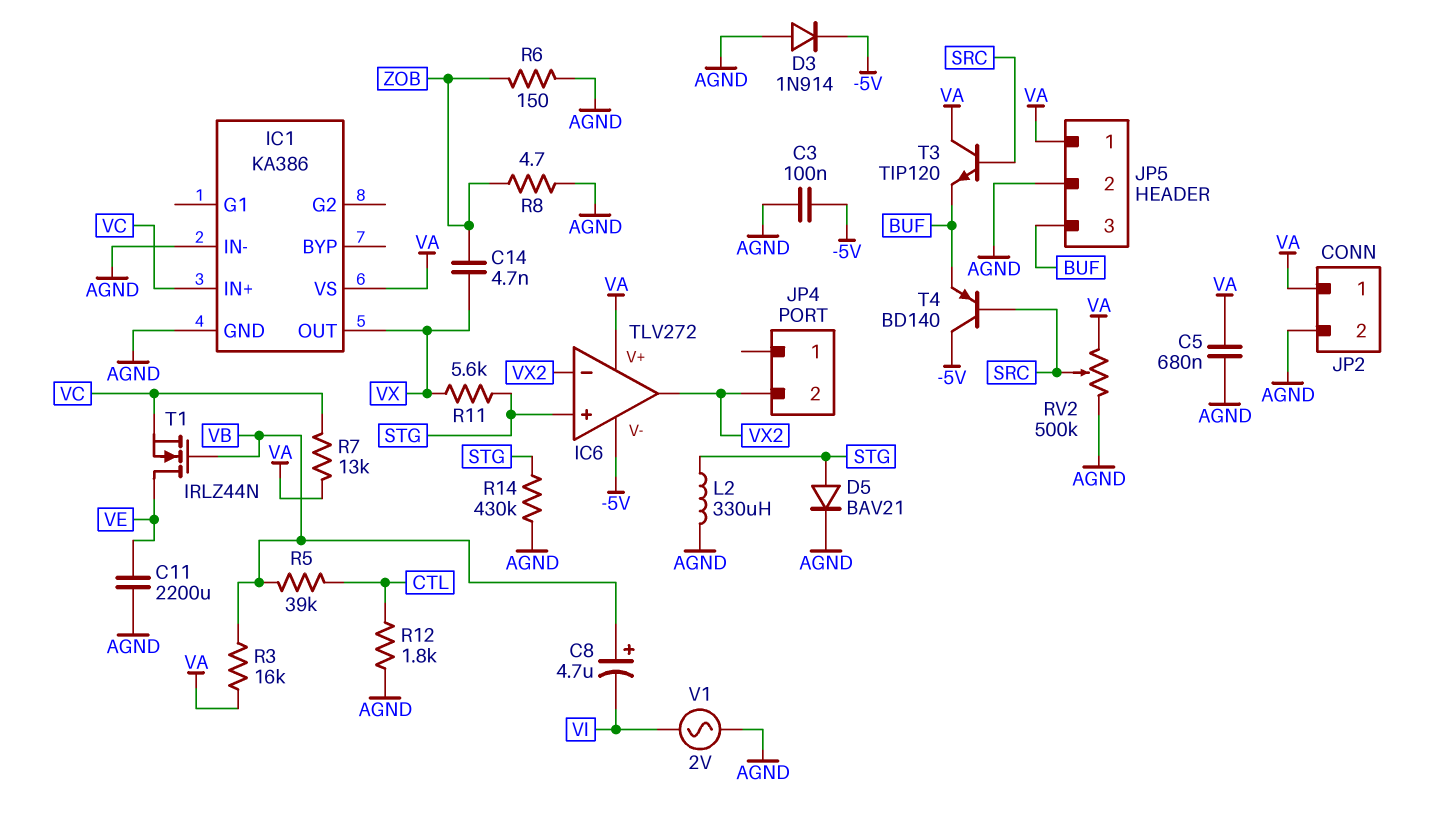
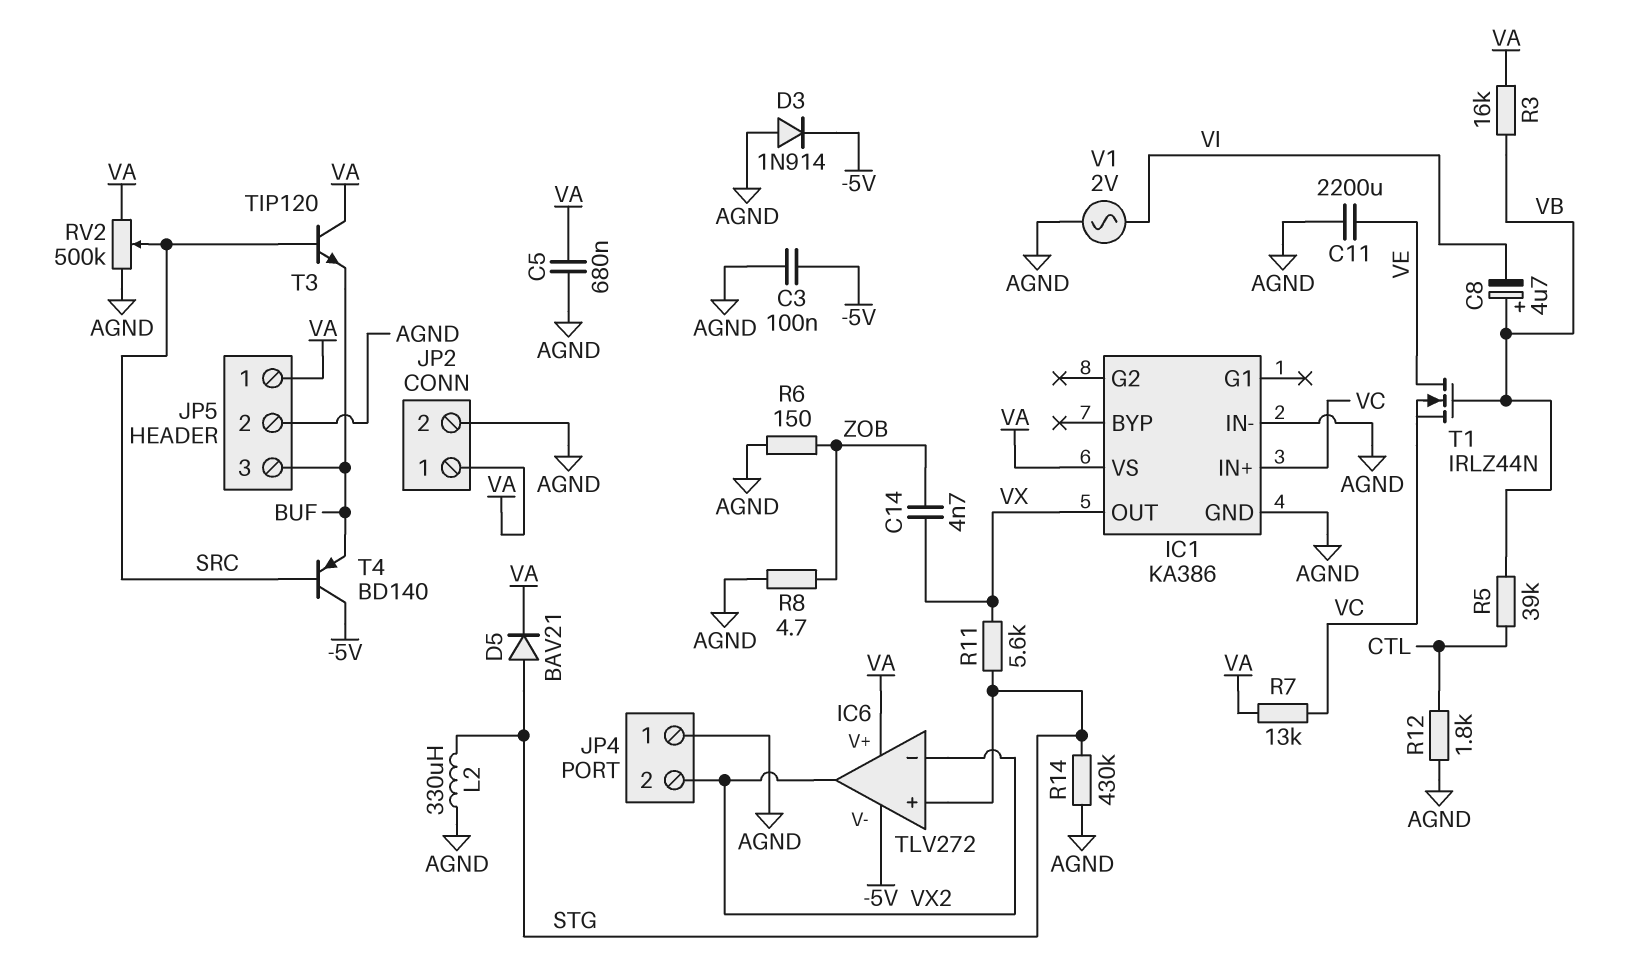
D5: diode BAV21 (A STG, K AGND) -> diode BAV21 (A STG, K VA)
JP4 pin 1: none -> AGND

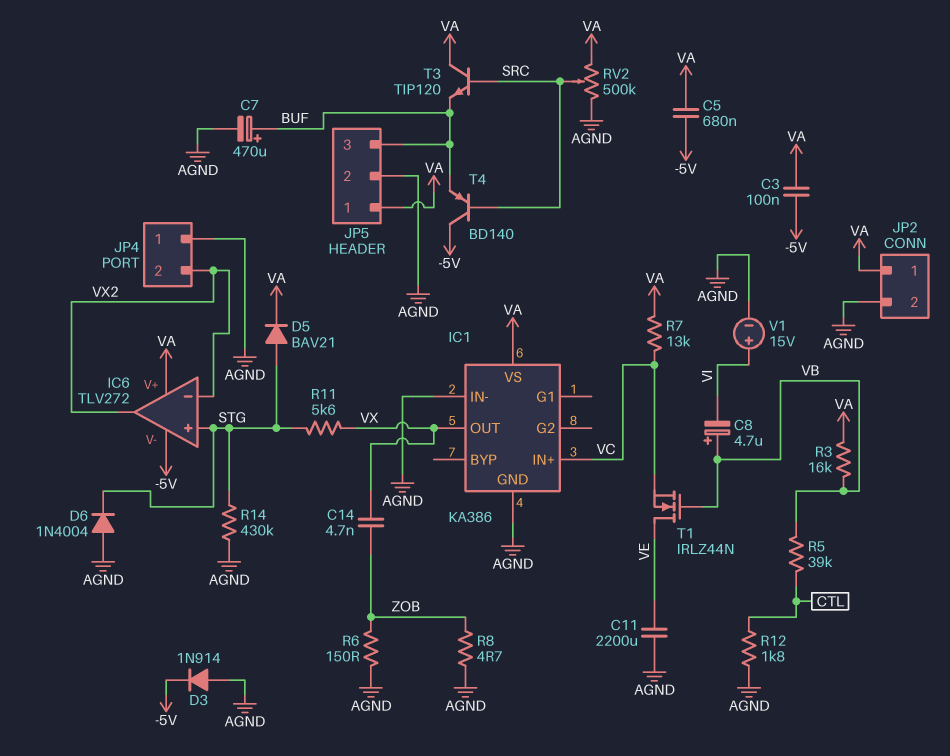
C3: 100nF (-5V, AGND) -> 100nF (-5V, VA)
C5: 680nF (AGND, VA) -> 680nF (-5V, VA)
C7: none -> 470uF (plus BUF, minus AGND)
D6: none -> diode 1N4004 (A AGND, K STG)
L2: 330uH (AGND, STG) -> none
V1: AC 2V (AGND, VI) -> 15V (plus VI, minus AGND)

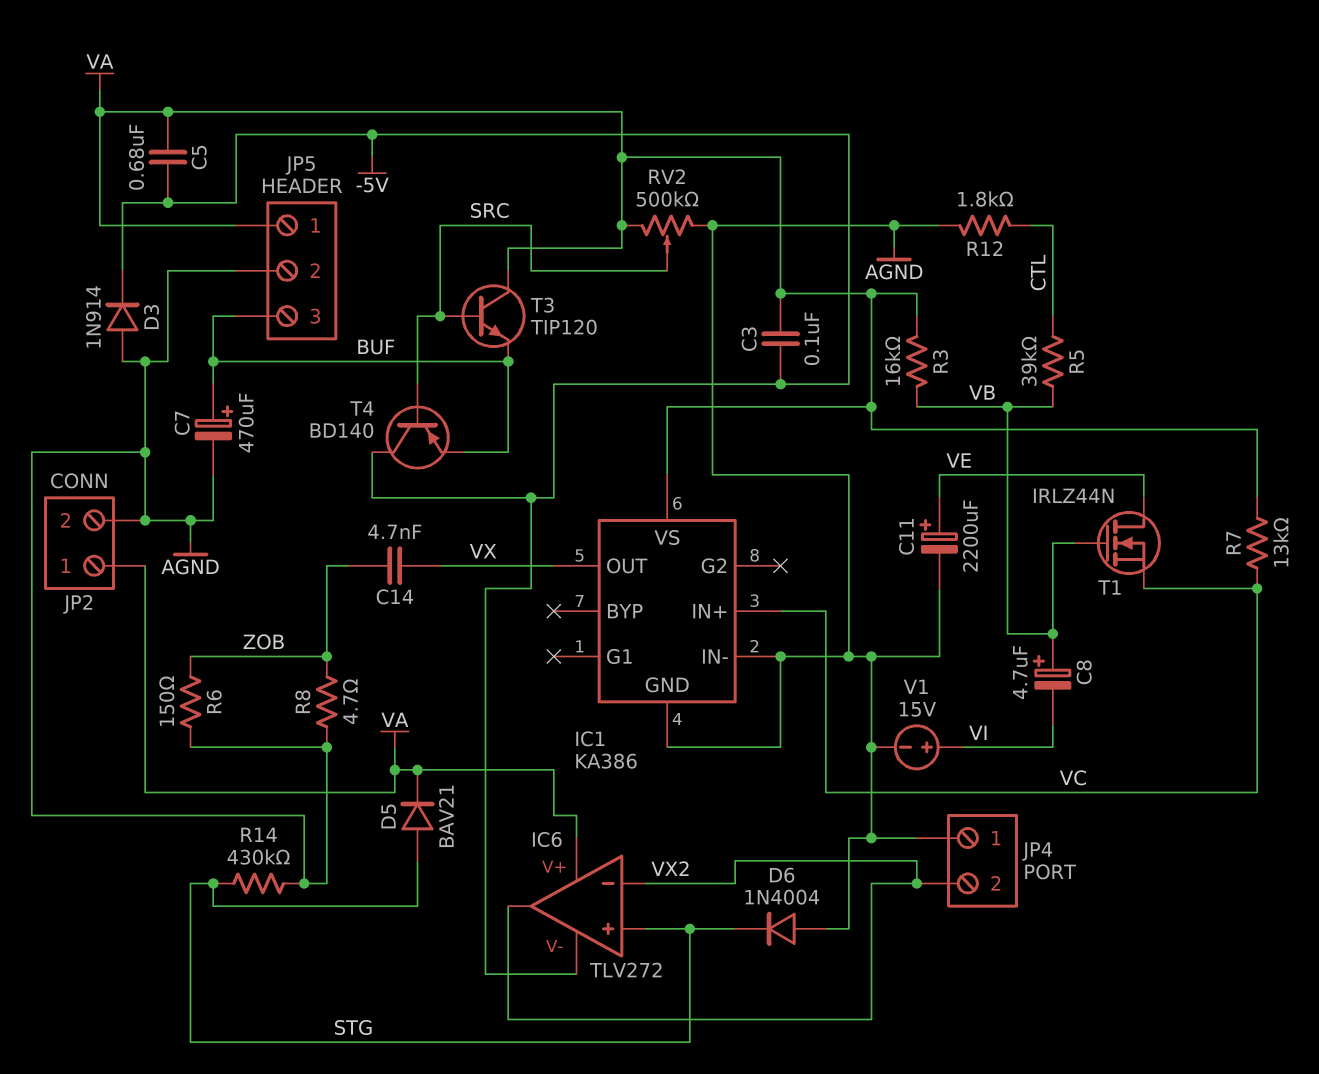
C11: 2200uF (AGND, VE) -> 2200uF (plus VE, minus AGND)
R11: 5.6k (STG, VX) -> none

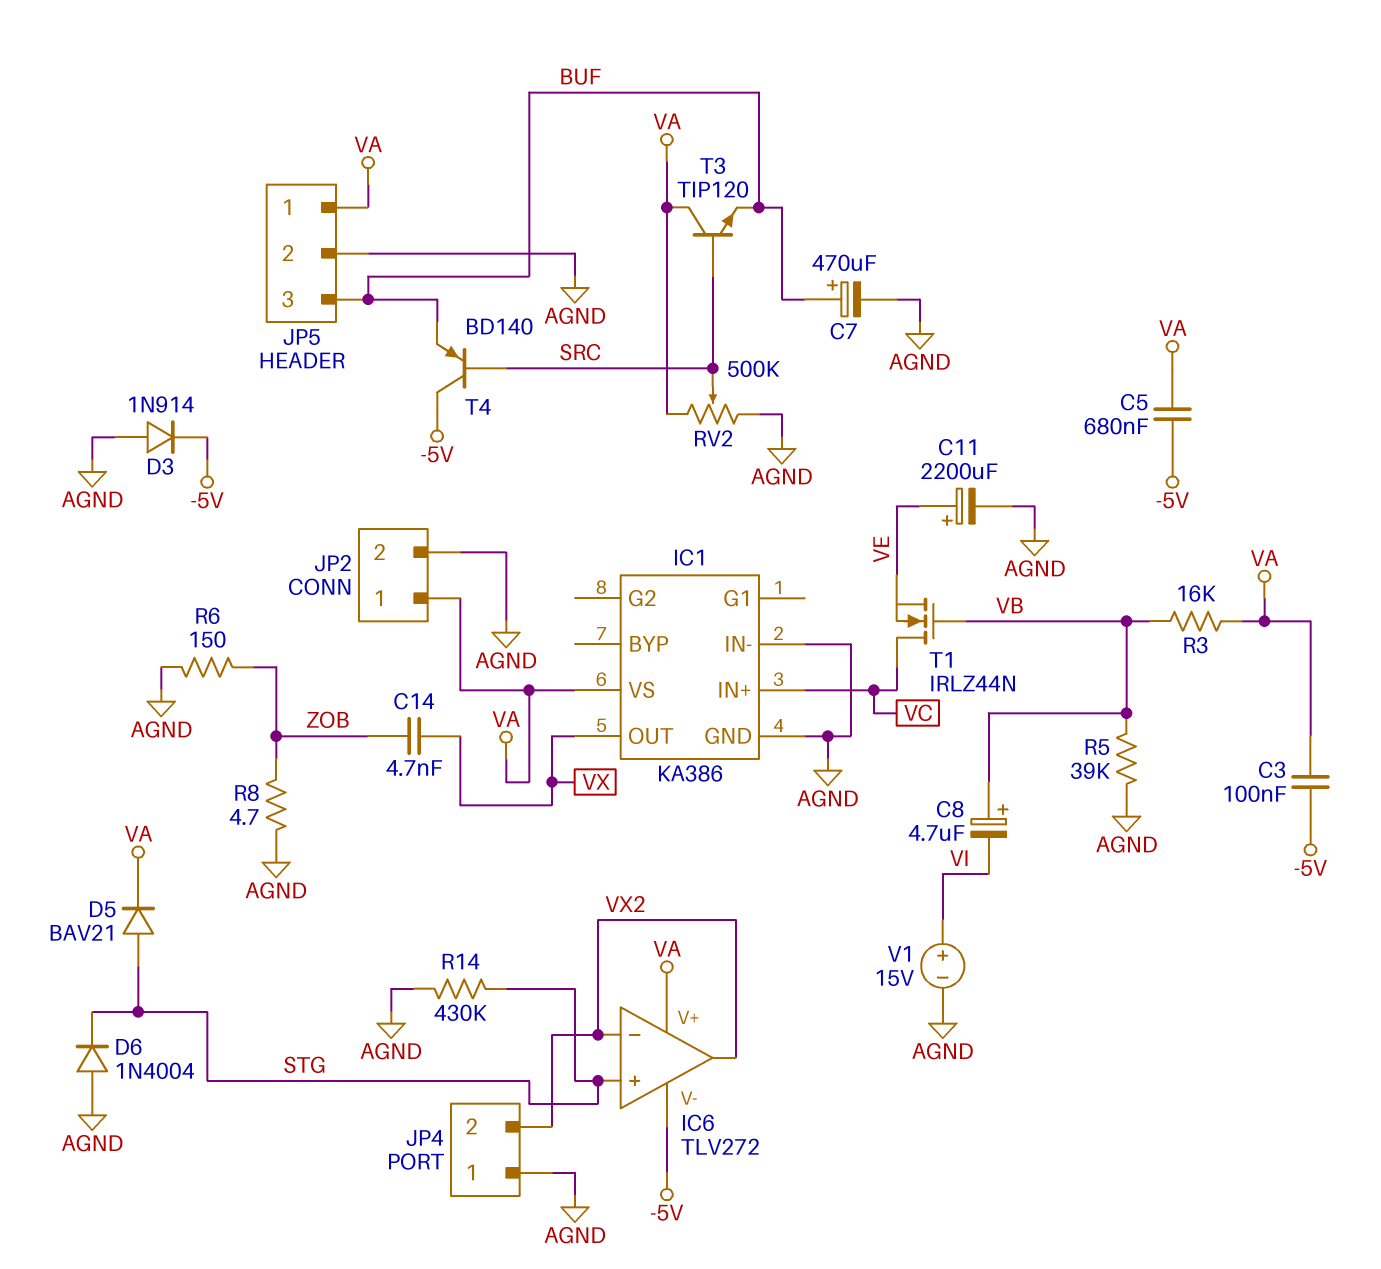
R5: 39k (CTL, VB) -> 39k (AGND, VB)
R7: 13k (VA, VC) -> none
R12: 1.8k (AGND, CTL) -> none
T1: NMOS IRLZ44N (G VB, D VE, S VC) -> NMOS IRLZ44N (G VB, D VC, S VE)

